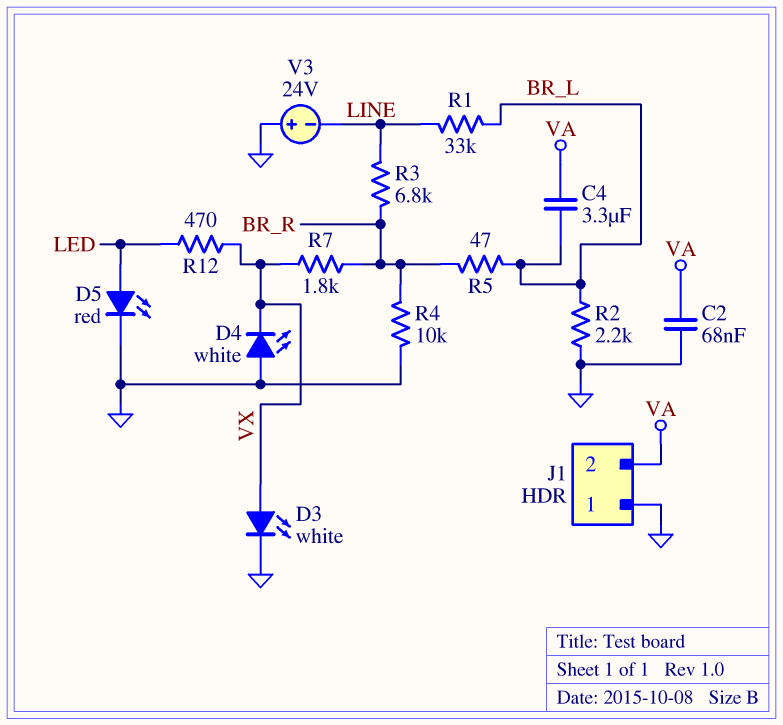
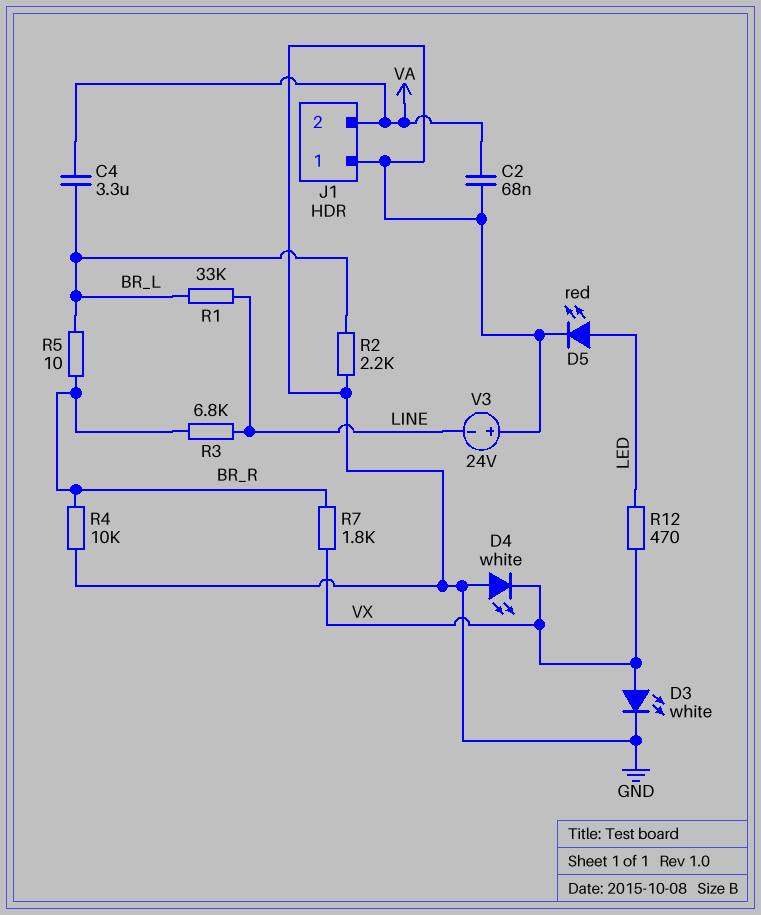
R5: 47 (BR_L, BR_R) -> 10 (BR_L, BR_R)

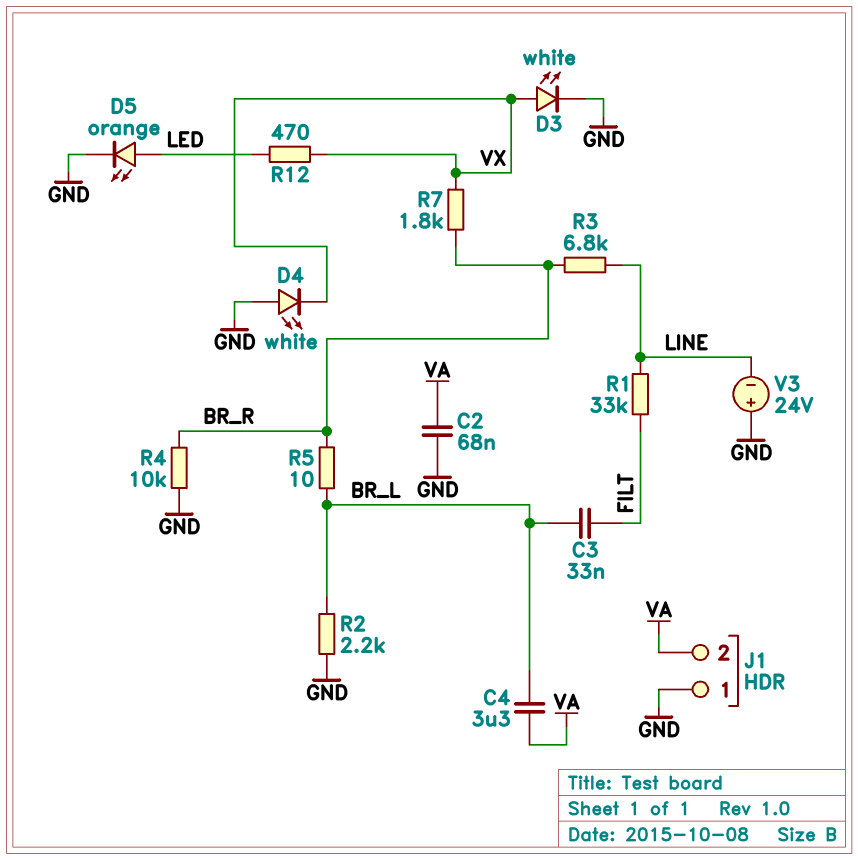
C3: none -> 33nF (BR_L, FILT)
D5: LED red (A LED, K GND) -> LED orange (A LED, K GND)
R1: 33k (BR_L, LINE) -> 33k (FILT, LINE)

